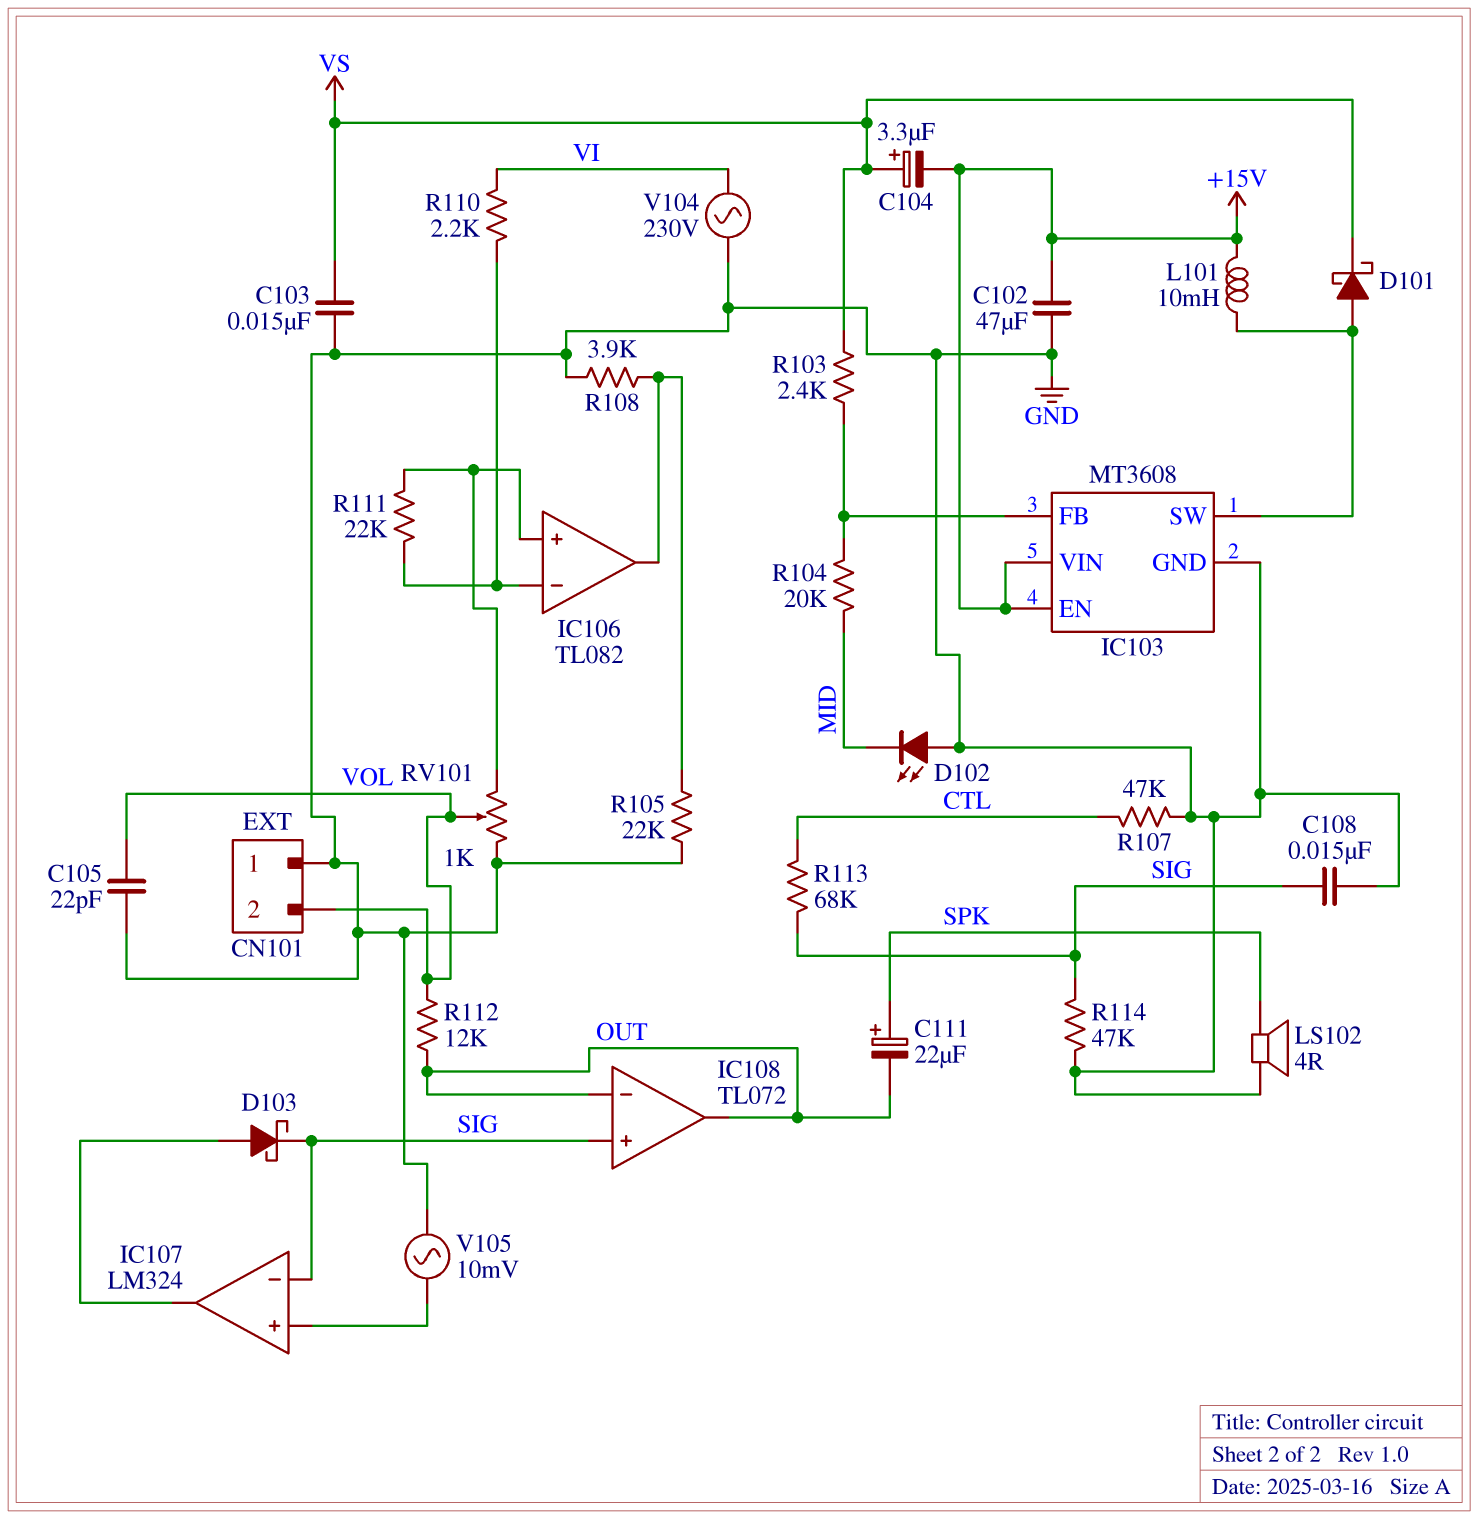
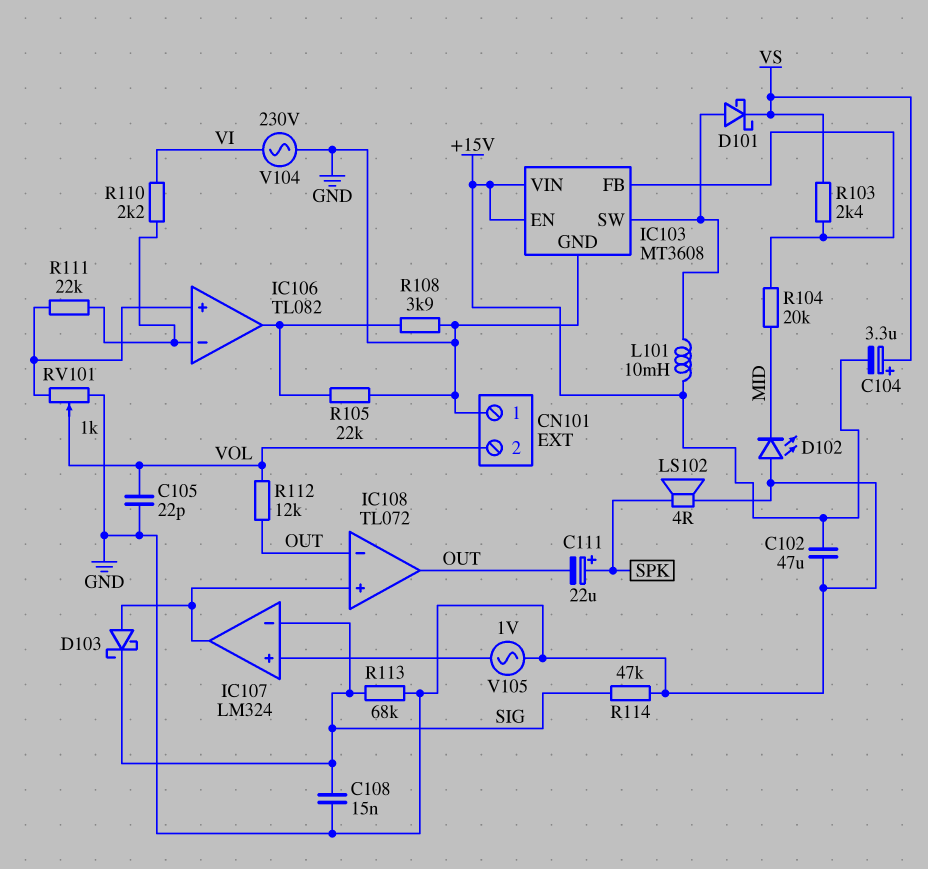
C103: 15nF (GND, VS) -> none
IC108 pin in+: SIG -> IC107/out
R107: 47k (CTL, GND) -> none
R113: 68k (CTL, SIG) -> 68k (GND, SIG)
V105: AC 10mV (GND, IC107/in+) -> AC 1V (GND, IC107/in+)

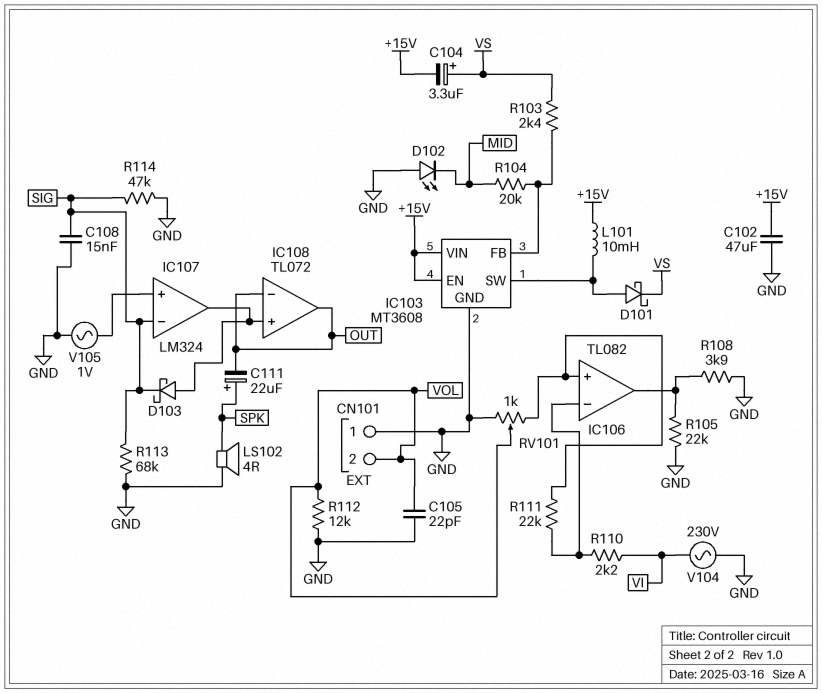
R112: 12k (OUT, VOL) -> 12k (GND, VOL)

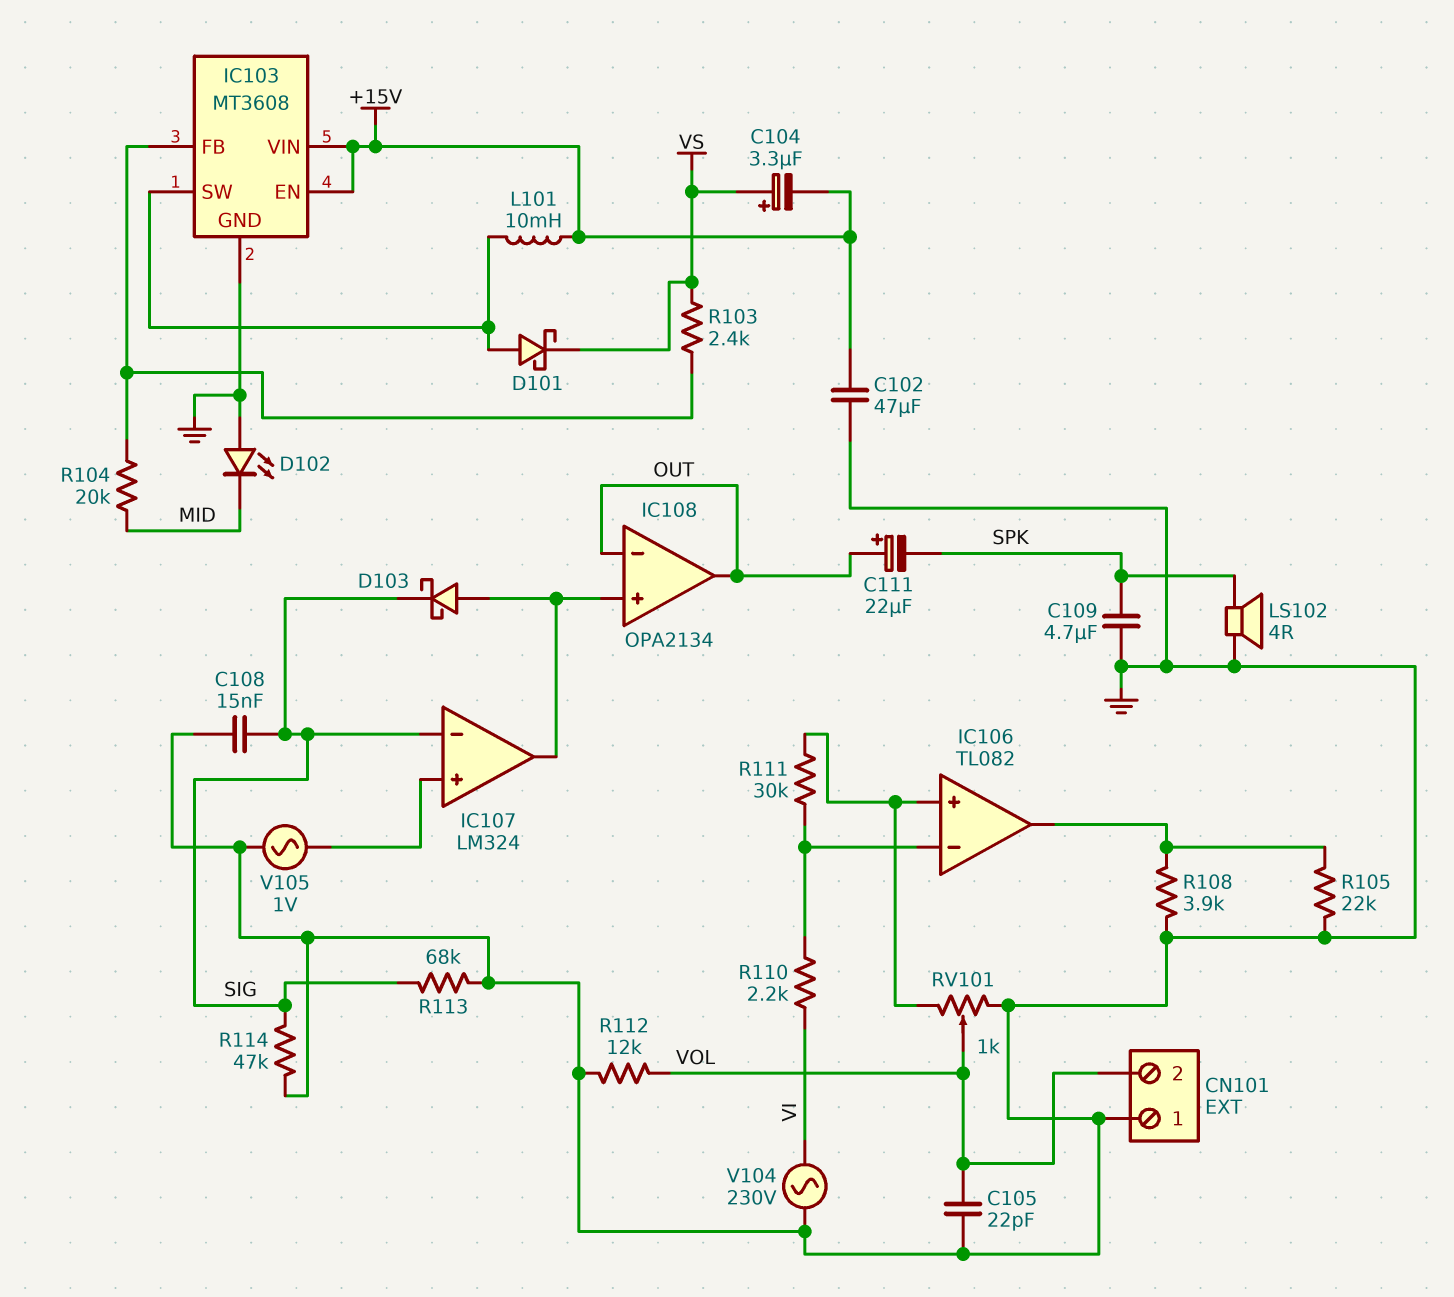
C109: none -> 4.7uF (GND, SPK)
C111: 22uF (plus SPK, minus OUT) -> 22uF (plus OUT, minus SPK)
IC108: TL072 -> OPA2134
R111: 22k (IC106/in+, IC106/in-) -> 30k (IC106/in+, IC106/in-)

